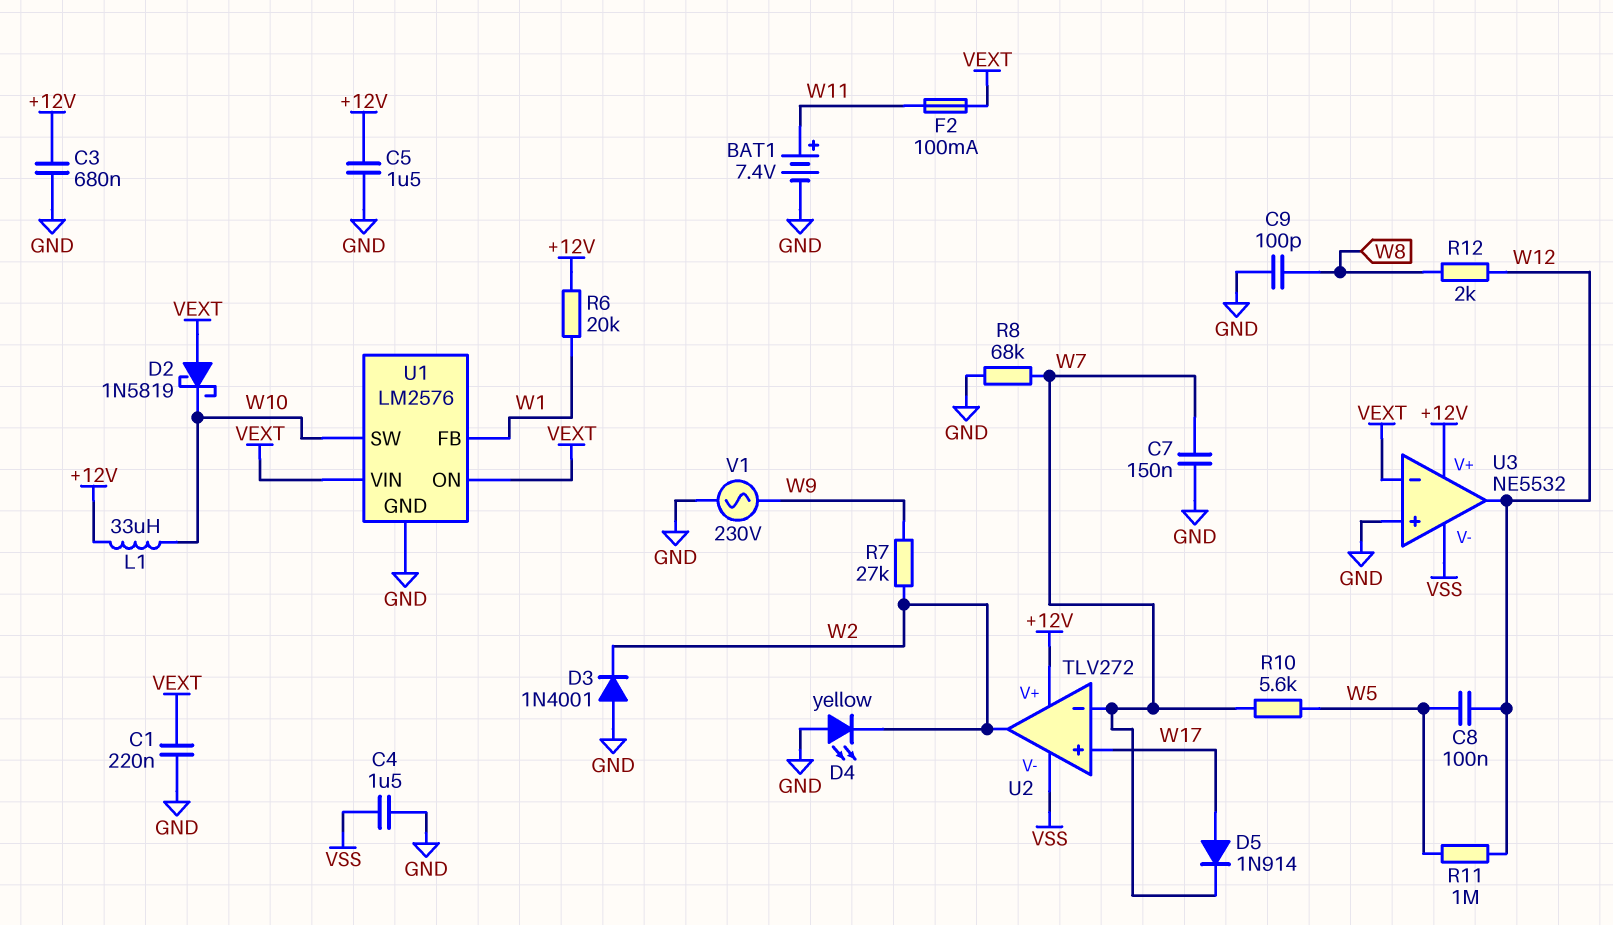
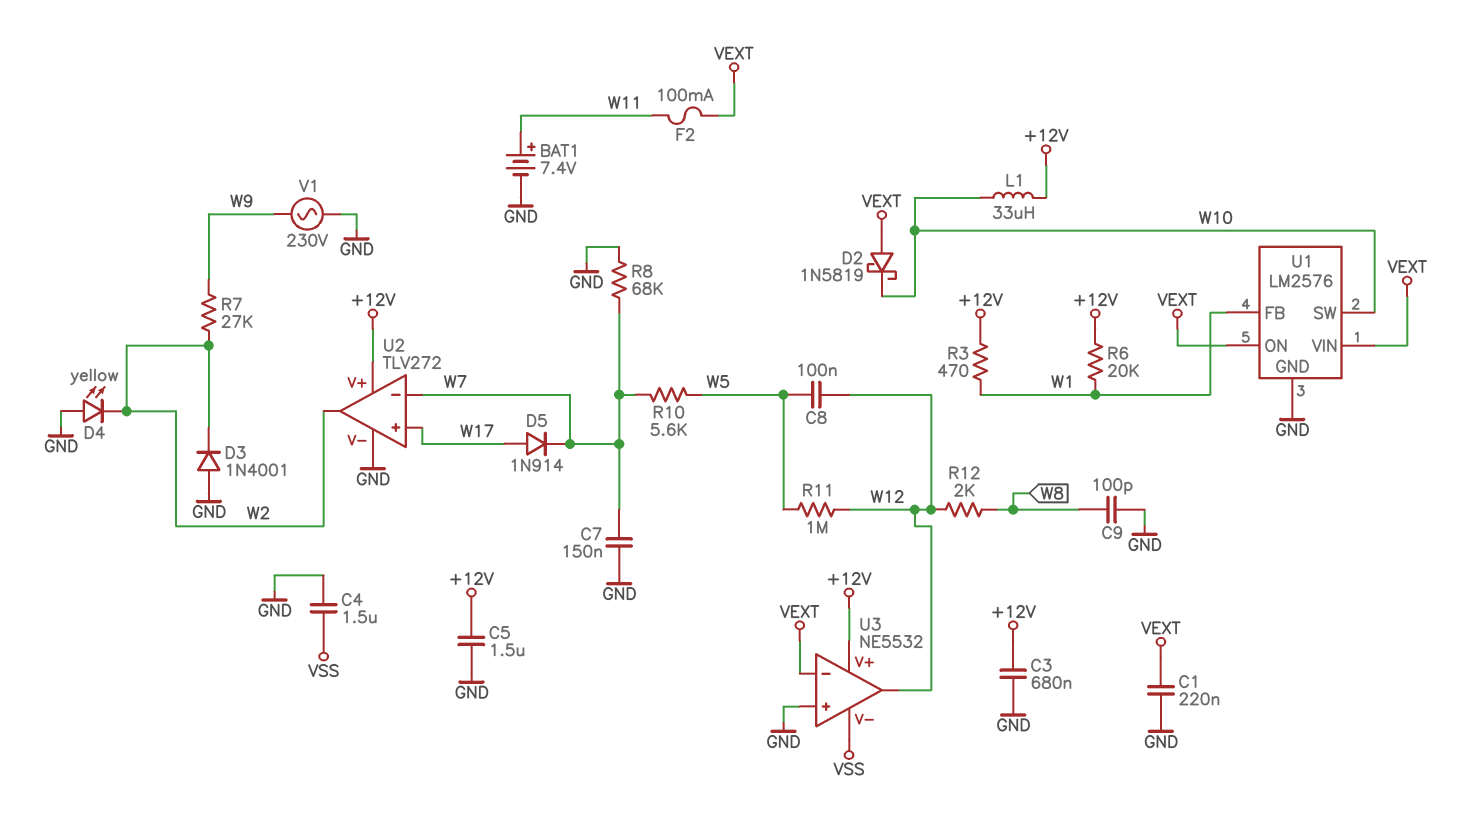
R3: none -> 470 (+12V, W1)
U2 pin V-: VSS -> GND

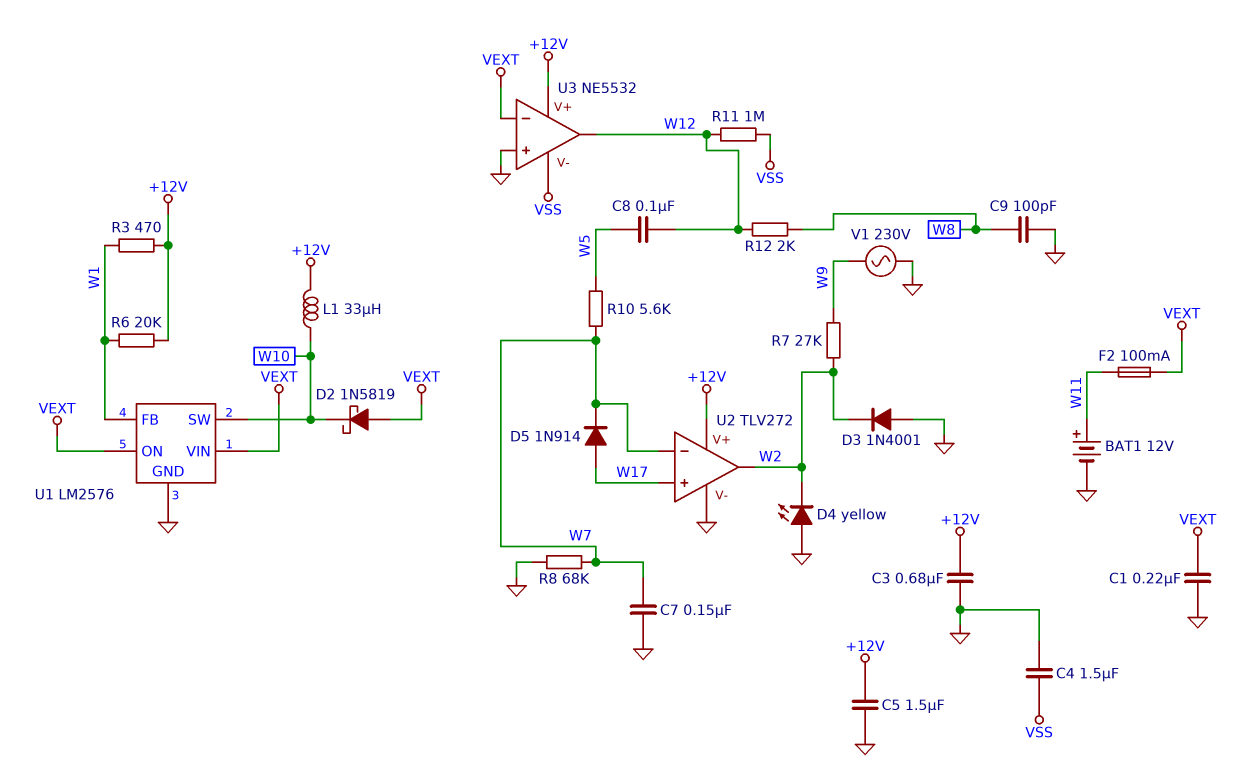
BAT1: 7.4V (plus W11, minus GND) -> 12V (plus W11, minus GND)
R11: 1M (W5, W12) -> 1M (VSS, W12)

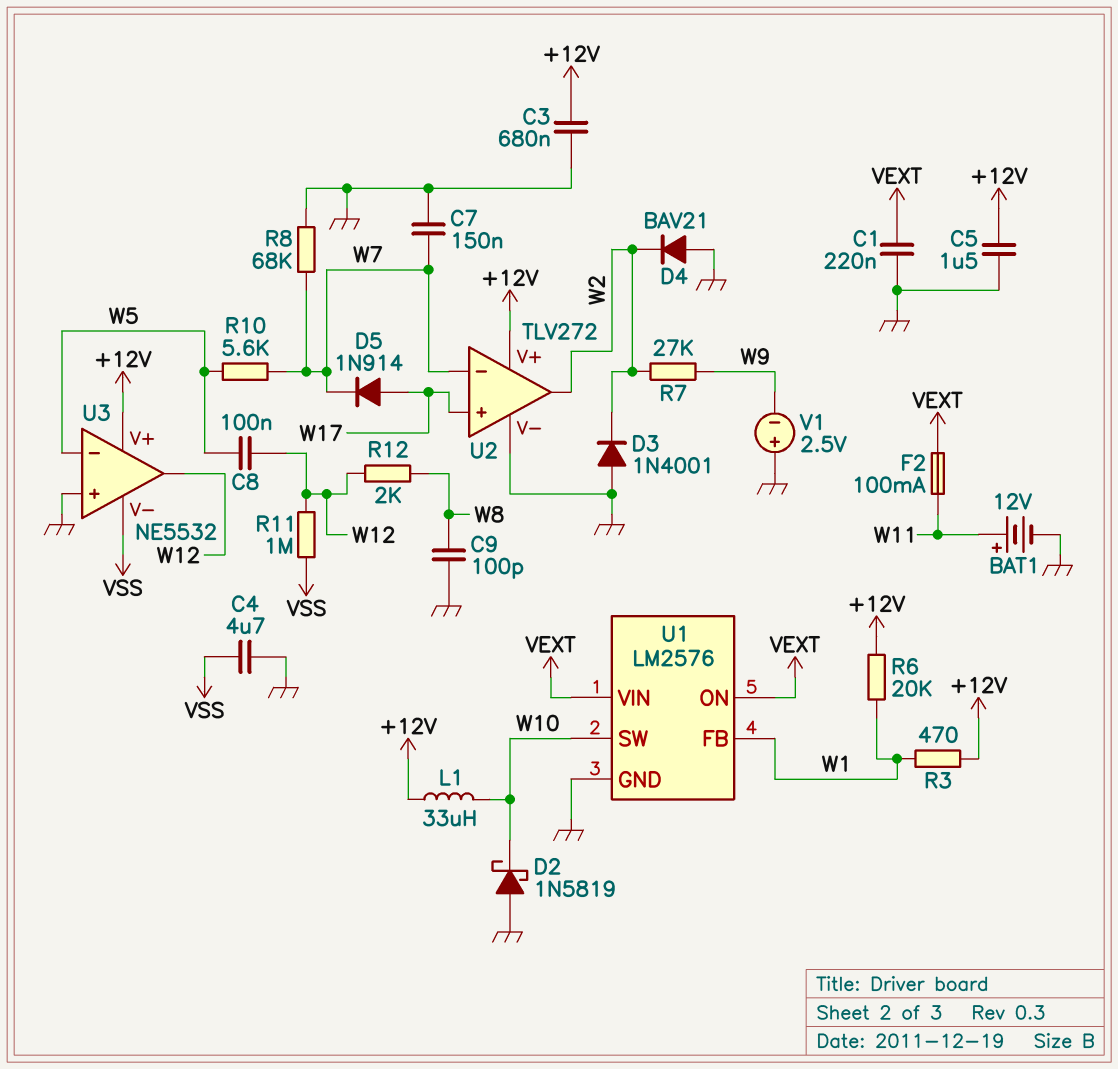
C4: 1.5uF (GND, VSS) -> 4.7uF (GND, VSS)
D2: schottky 1N5819 (A VEXT, K W10) -> schottky 1N5819 (A GND, K W10)
D4: LED yellow (A GND, K W2) -> diode BAV21 (A GND, K W2)
U3 pin in-: VEXT -> W5
V1: AC 230V (GND, W9) -> 2.5V (plus GND, minus W9)

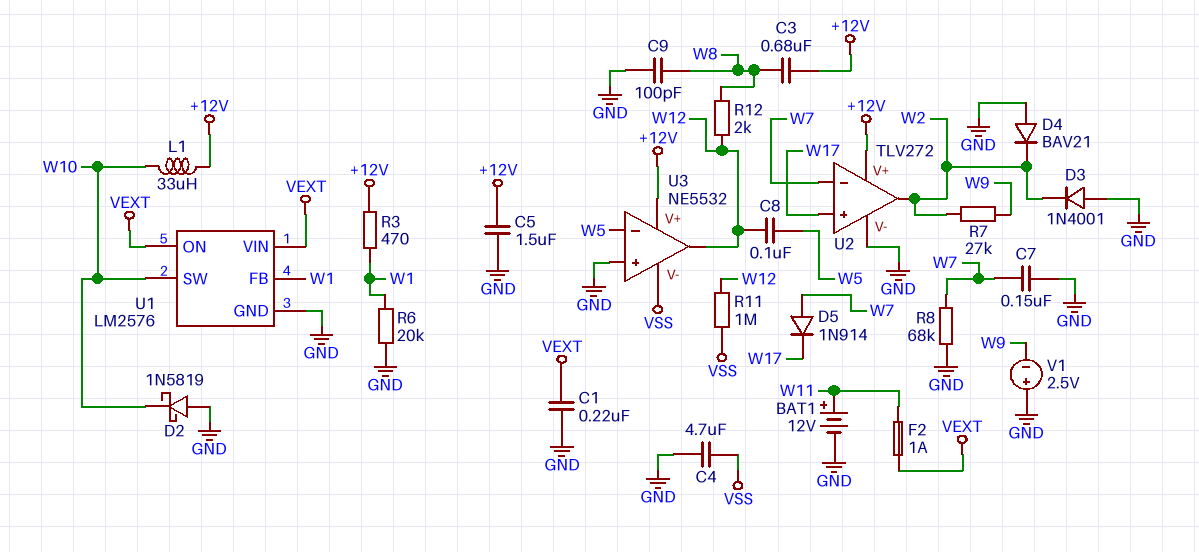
C3: 680nF (+12V, GND) -> 680nF (+12V, W8)
D5: diode 1N914 (A W17, K W7) -> diode 1N914 (A W7, K W17)
F2: 100mA (VEXT, W11) -> 1A (VEXT, W11)
R6: 20k (+12V, W1) -> 20k (GND, W1)
R10: 5.6k (W5, W7) -> none

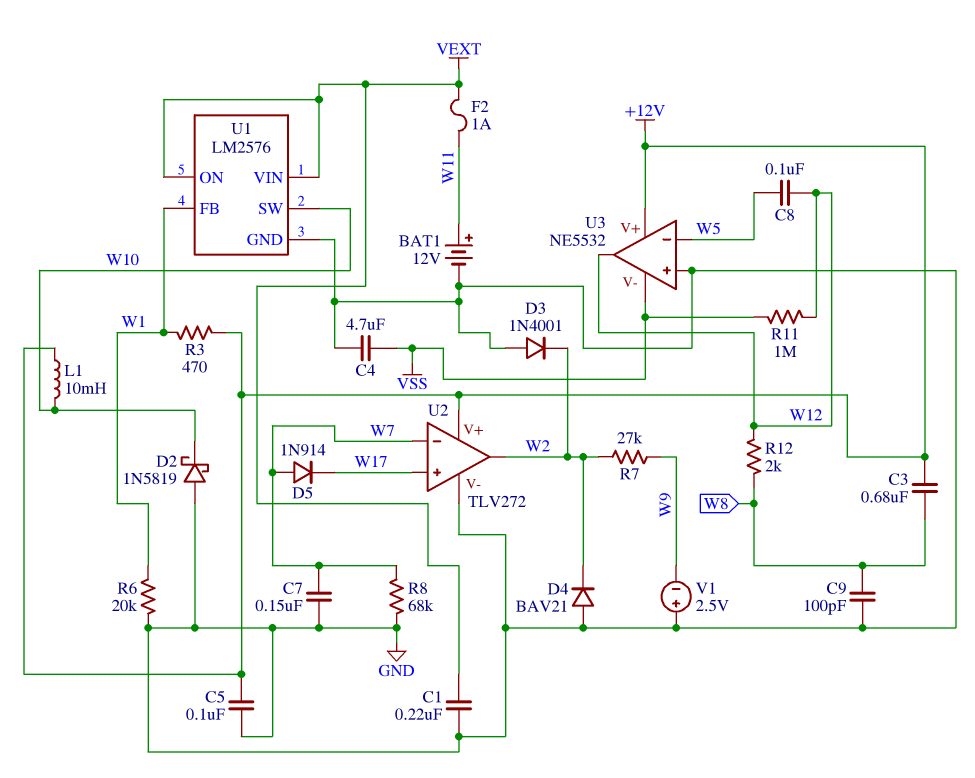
C5: 1.5uF (+12V, GND) -> 100nF (+12V, GND)
L1: 33uH (+12V, W10) -> 10mH (+12V, W10)

